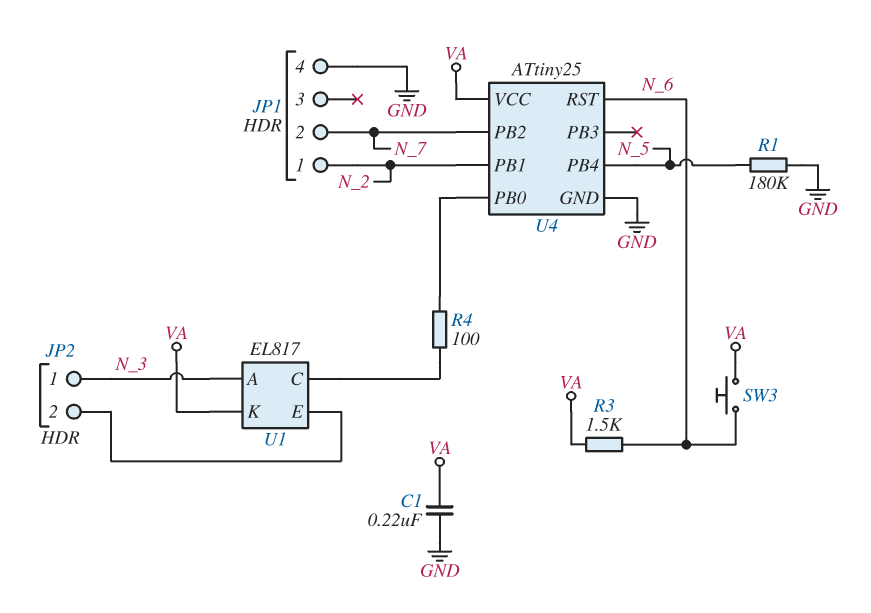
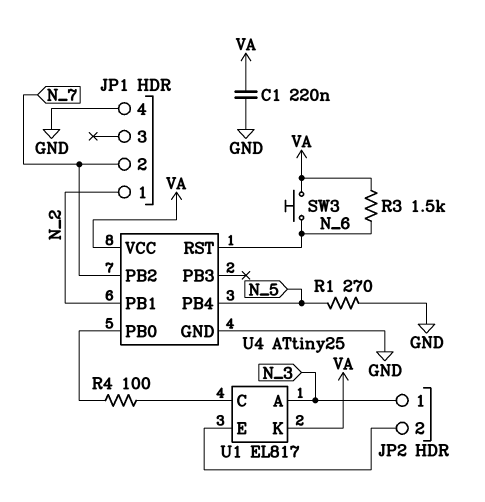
R1: 180k (GND, N_5) -> 270 (GND, N_5)

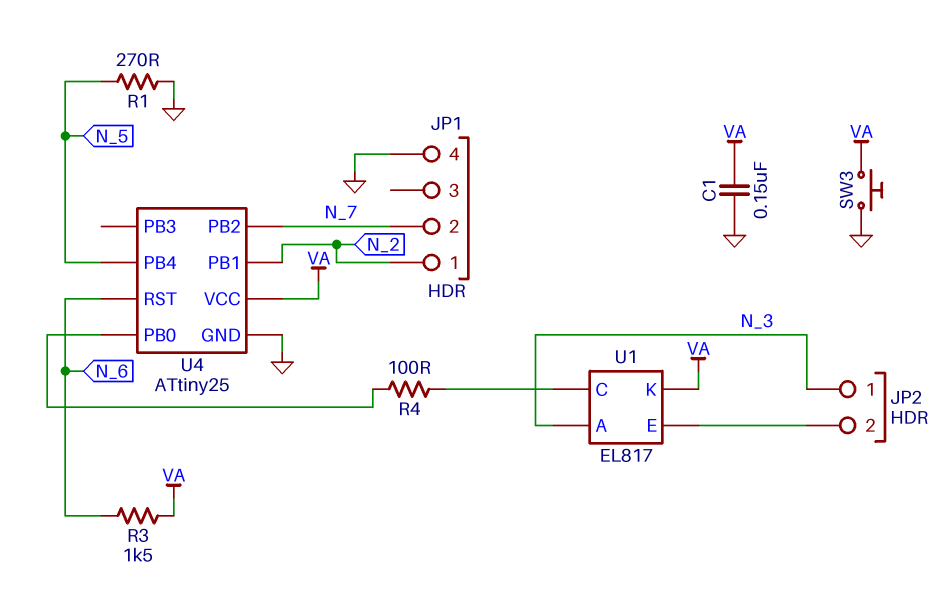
C1: 220nF (GND, VA) -> 150nF (GND, VA)
SW3: button (N_6, VA) -> button (GND, VA)

